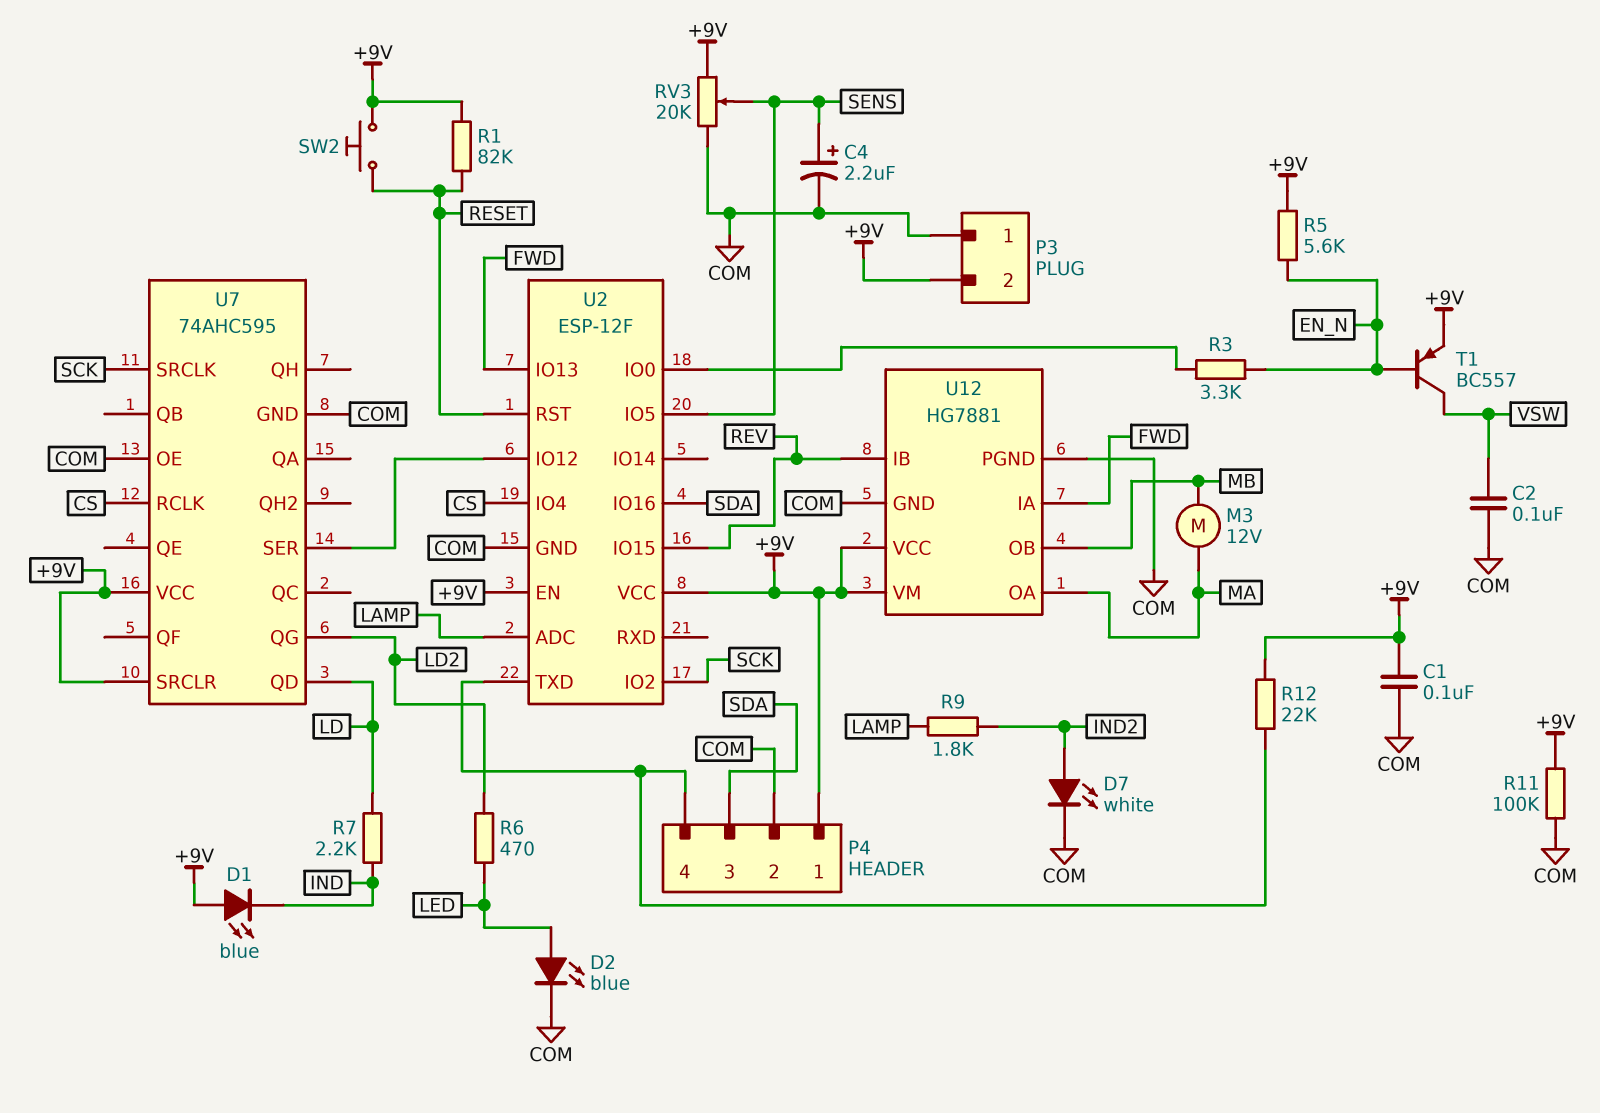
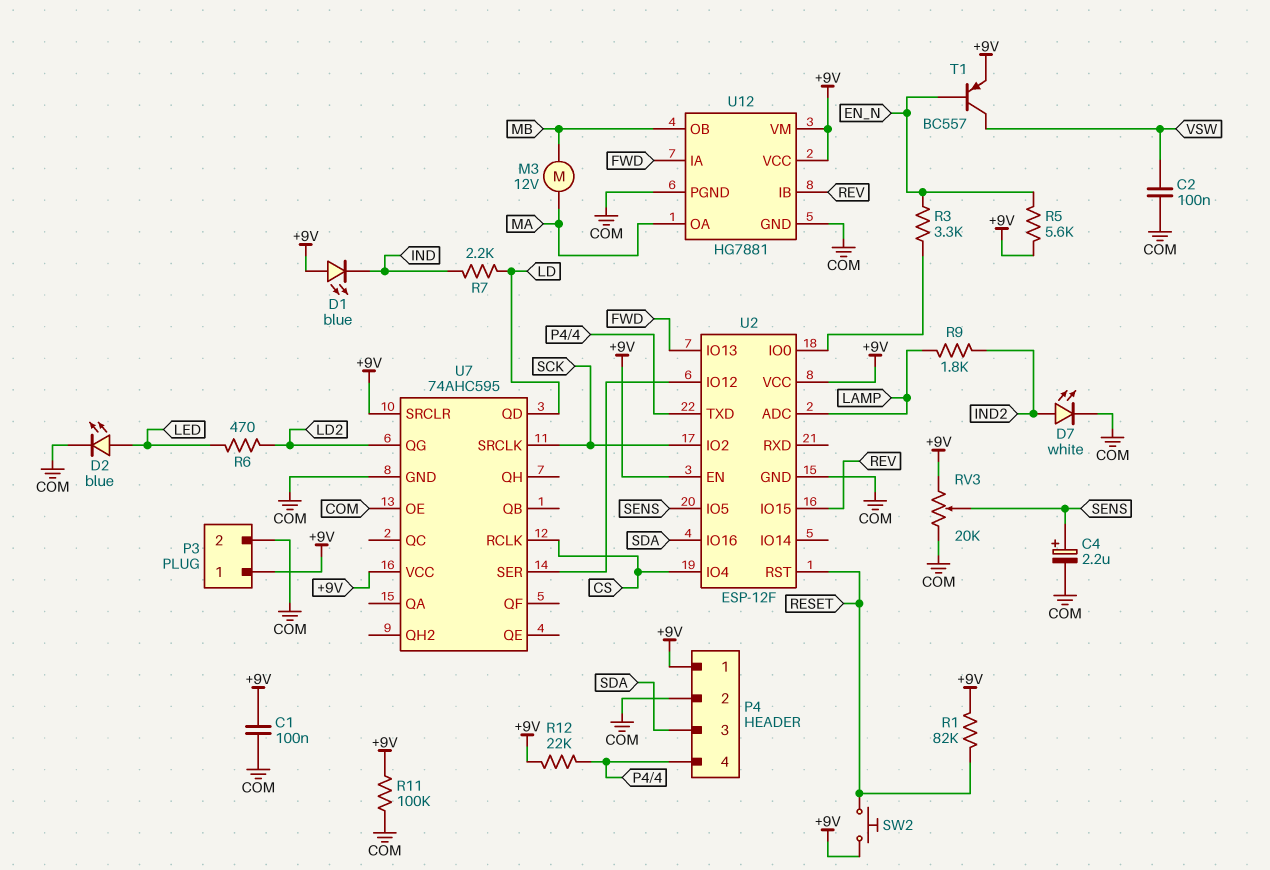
P3 pin 1: COM -> +9V
P3 pin 2: +9V -> COM

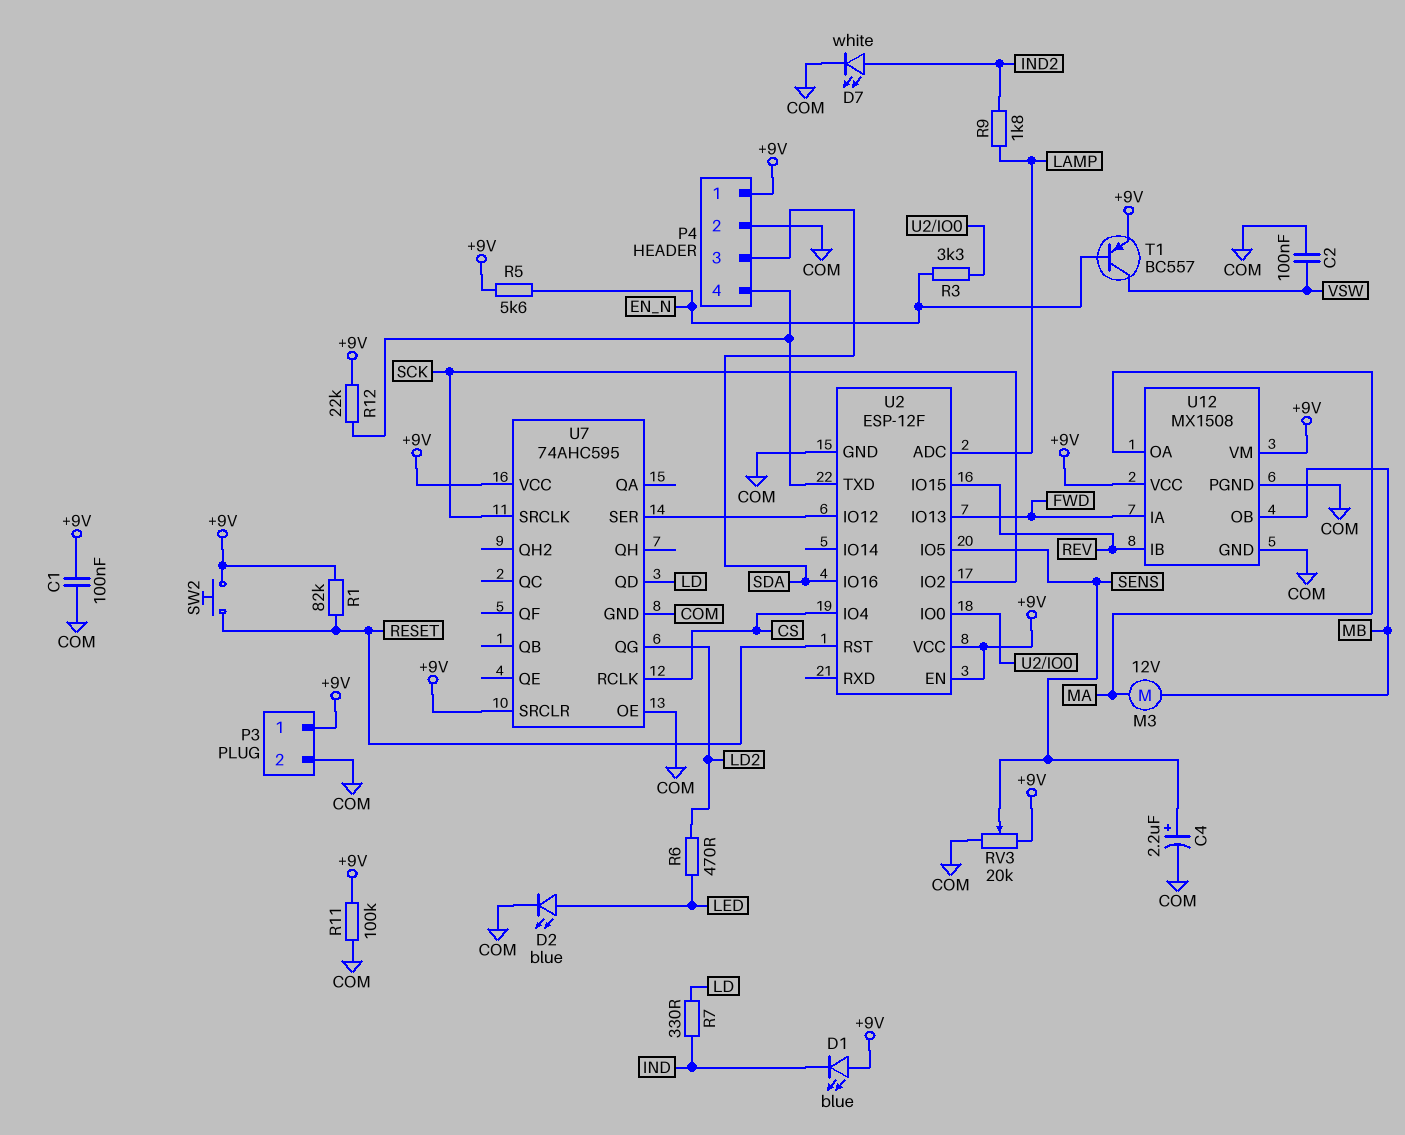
R7: 2.2k (IND, LD) -> 330 (IND, LD)
U12: HG7881 -> MX1508

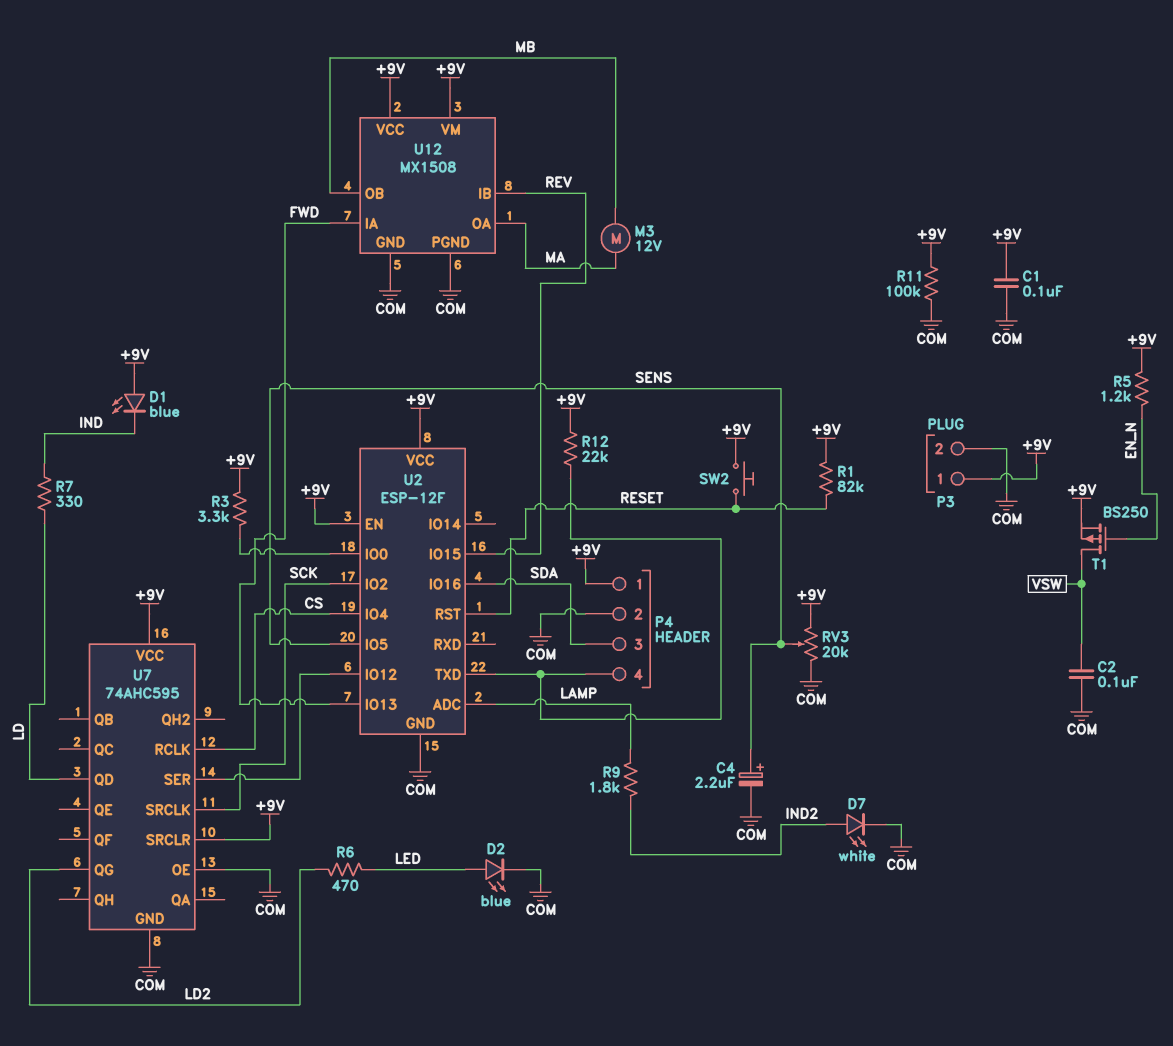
R3: 3.3k (EN_N, U2/IO0) -> 3.3k (+9V, U2/IO0)
R5: 5.6k (+9V, EN_N) -> 1.2k (+9V, EN_N)
T1: PNP BC557 (B EN_N, C VSW, E +9V) -> PMOS BS250 (G EN_N, D VSW, S +9V)

